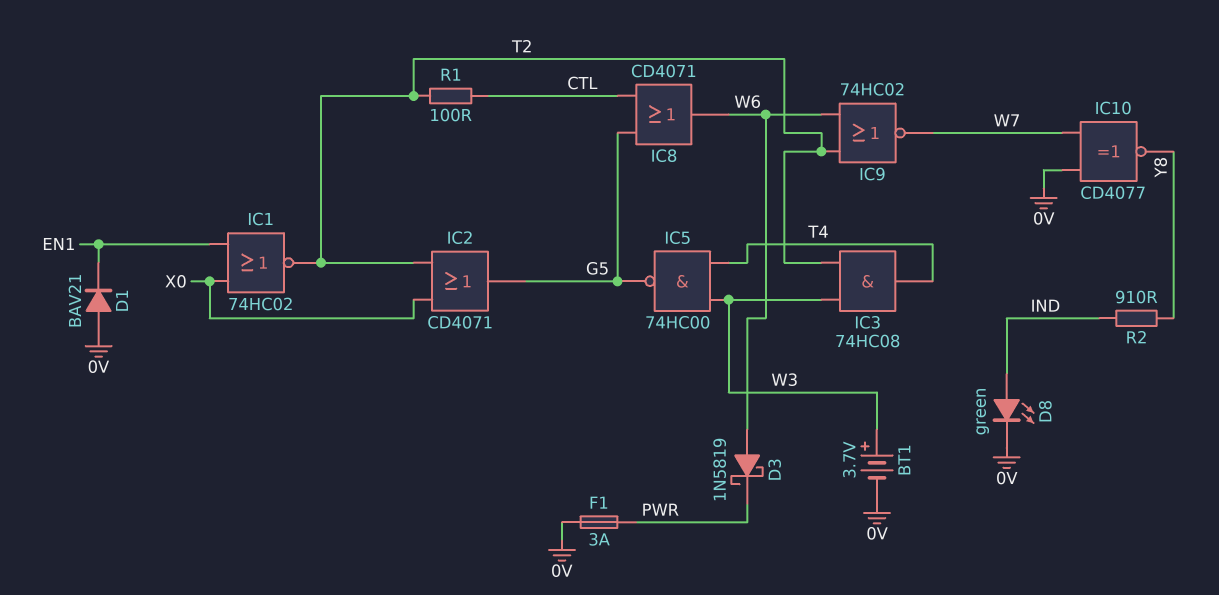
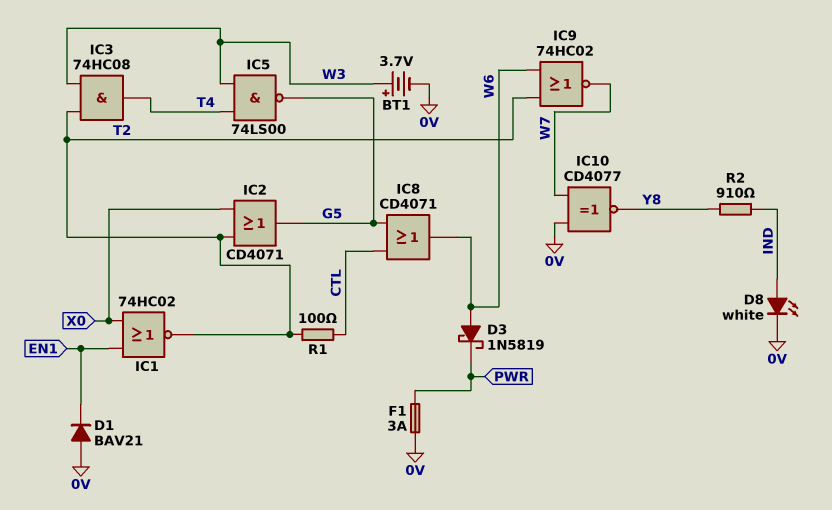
D8: LED green (A IND, K 0V) -> LED white (A IND, K 0V)
IC5: NAND 74HC00 (in T4, in W3, out G5) -> NAND 74LS00 (in T4, in W3, out G5)

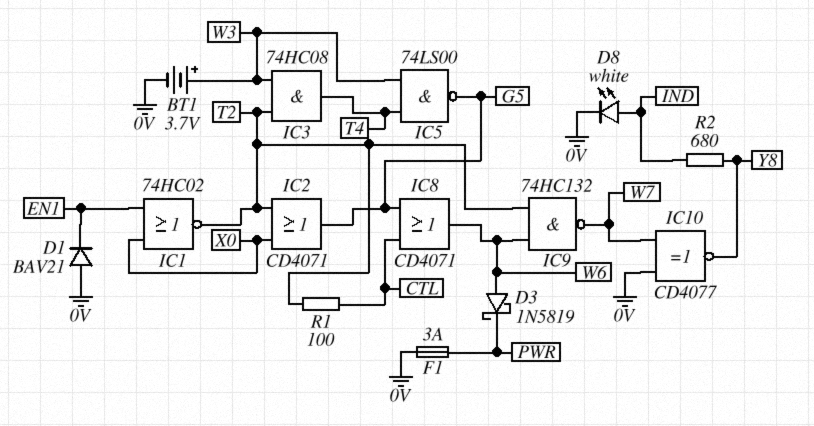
IC9: NOR 74HC02 (in T2, in W6, out W7) -> NAND 74HC132 (in T2, in W6, out W7)
R2: 910 (IND, Y8) -> 680 (IND, Y8)

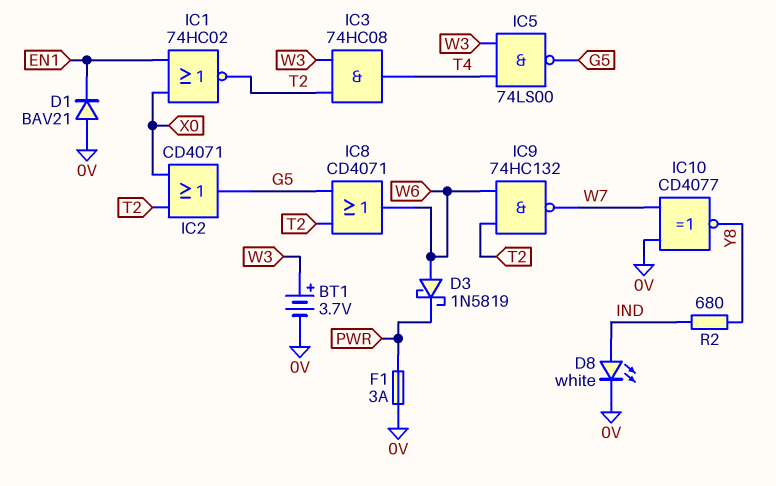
IC8: OR CD4071 (in CTL, in G5, out W6) -> OR CD4071 (in G5, in T2, out W6)
R1: 100 (CTL, T2) -> none

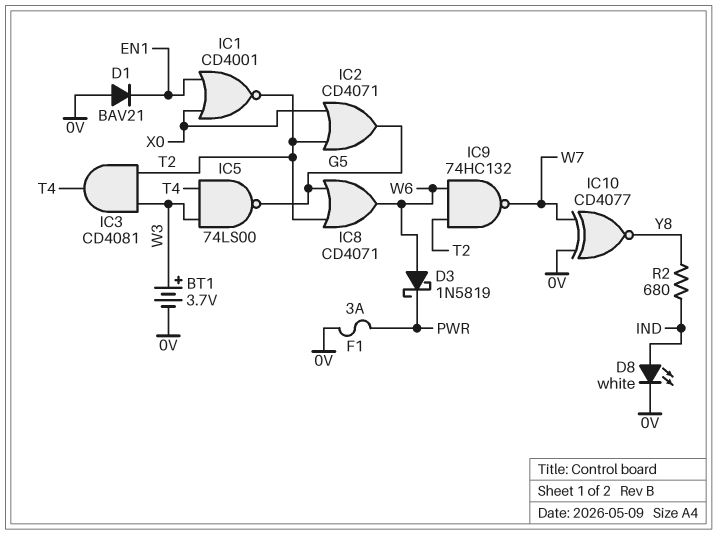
IC1: NOR 74HC02 (in EN1, in X0, out T2) -> NOR CD4001 (in EN1, in X0, out T2)
IC3: AND 74HC08 (in T2, in W3, out T4) -> AND CD4081 (in T2, in W3, out T4)

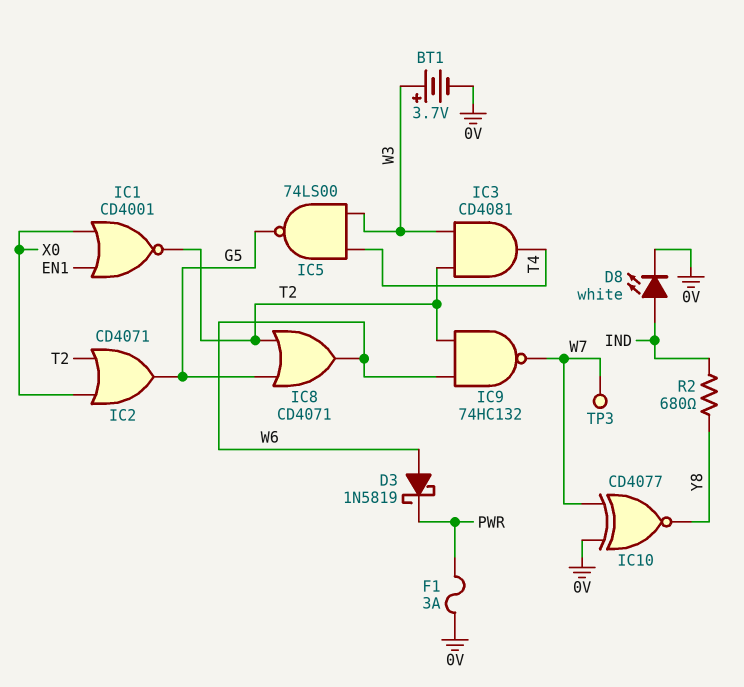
D1: diode BAV21 (A 0V, K EN1) -> none
TP3: none -> test point (W7)

